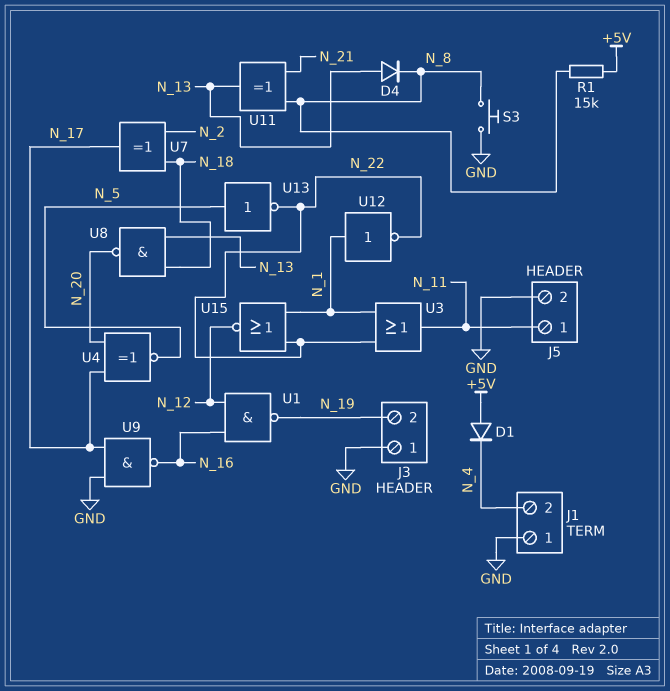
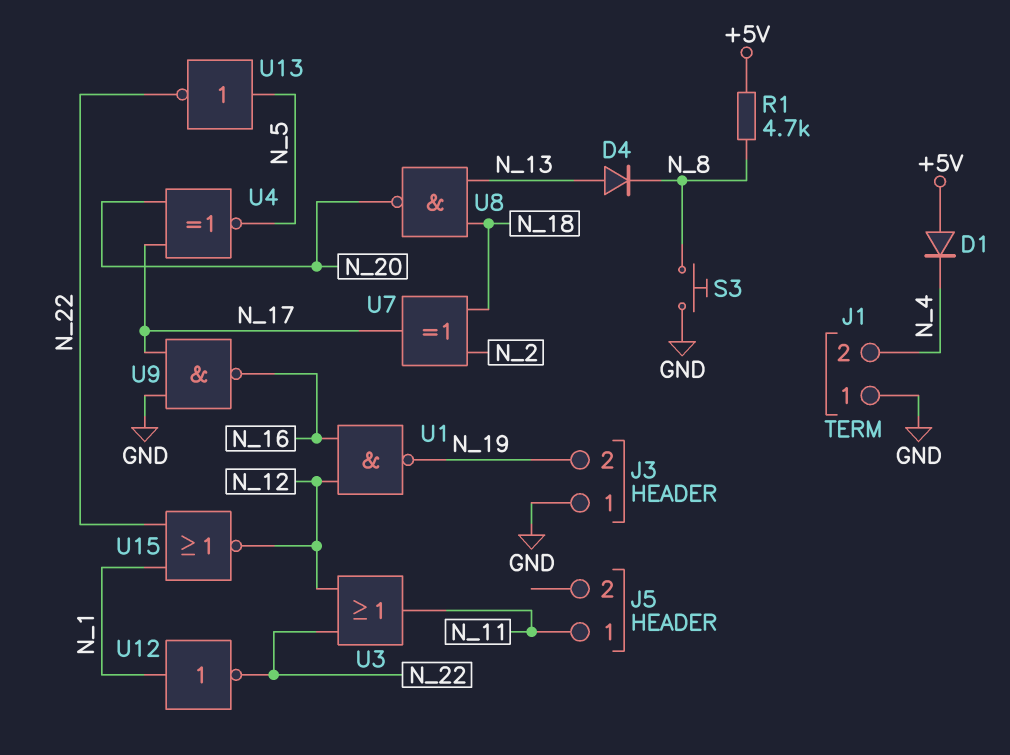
J5 pin 2: GND -> none
R1: 15k (+5V, N_8) -> 4.7k (+5V, N_8)
U3: OR (in N_1, in N_22, out N_11) -> OR (in N_12, in N_22, out N_11)
U11: XOR (in N_8, in N_21, out N_13) -> none

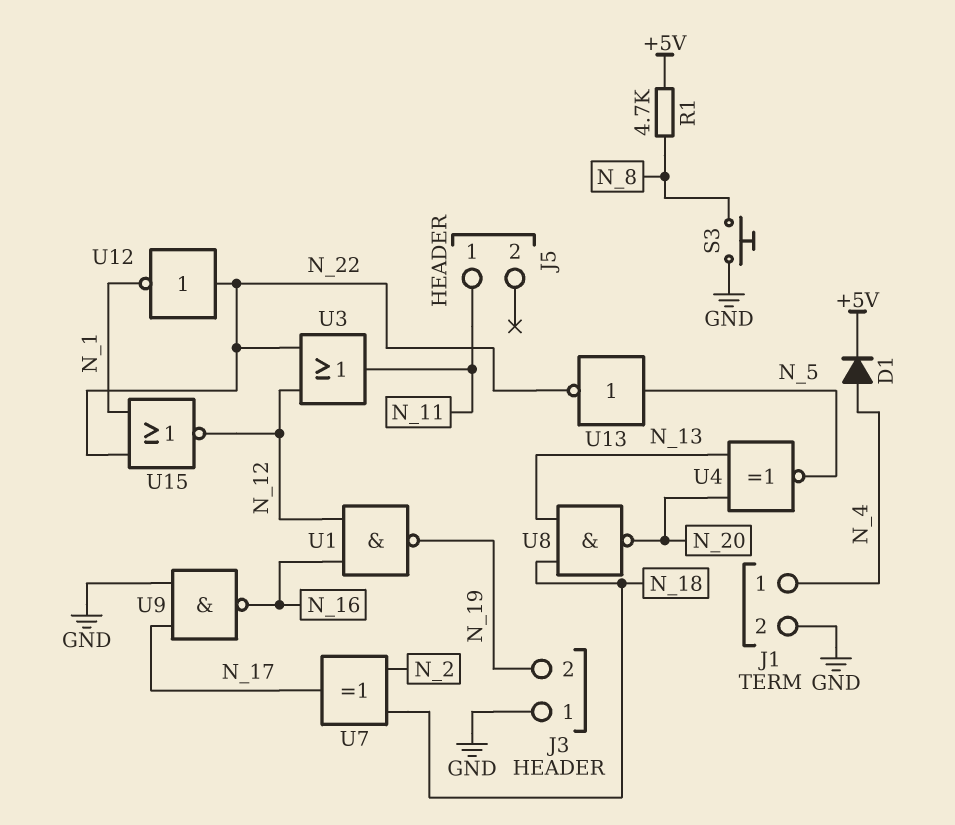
D1: diode (A +5V, K N_4) -> diode (A N_4, K +5V)
D4: diode (A N_13, K N_8) -> none
J1 pin 1: GND -> N_4
J1 pin 2: N_4 -> GND
U4: XNOR (in N_17, in N_20, out N_5) -> XNOR (in N_13, in N_20, out N_5)
U12: NOT (in N_1, out N_22) -> NOT (in N_22, out N_1)

